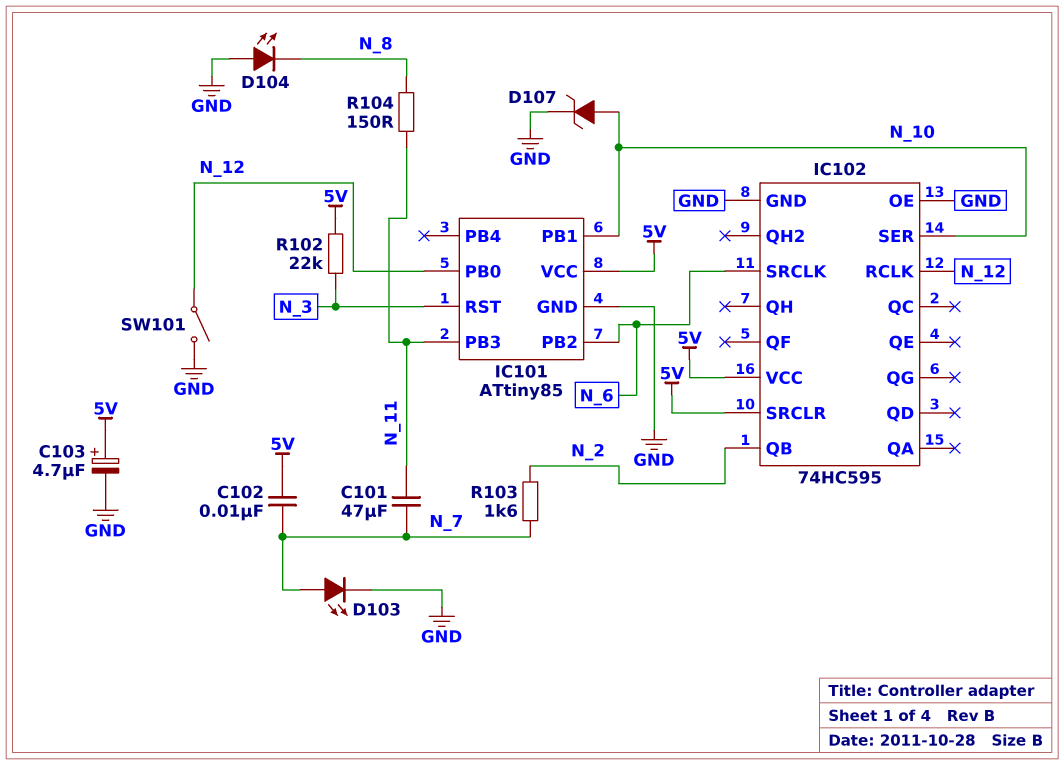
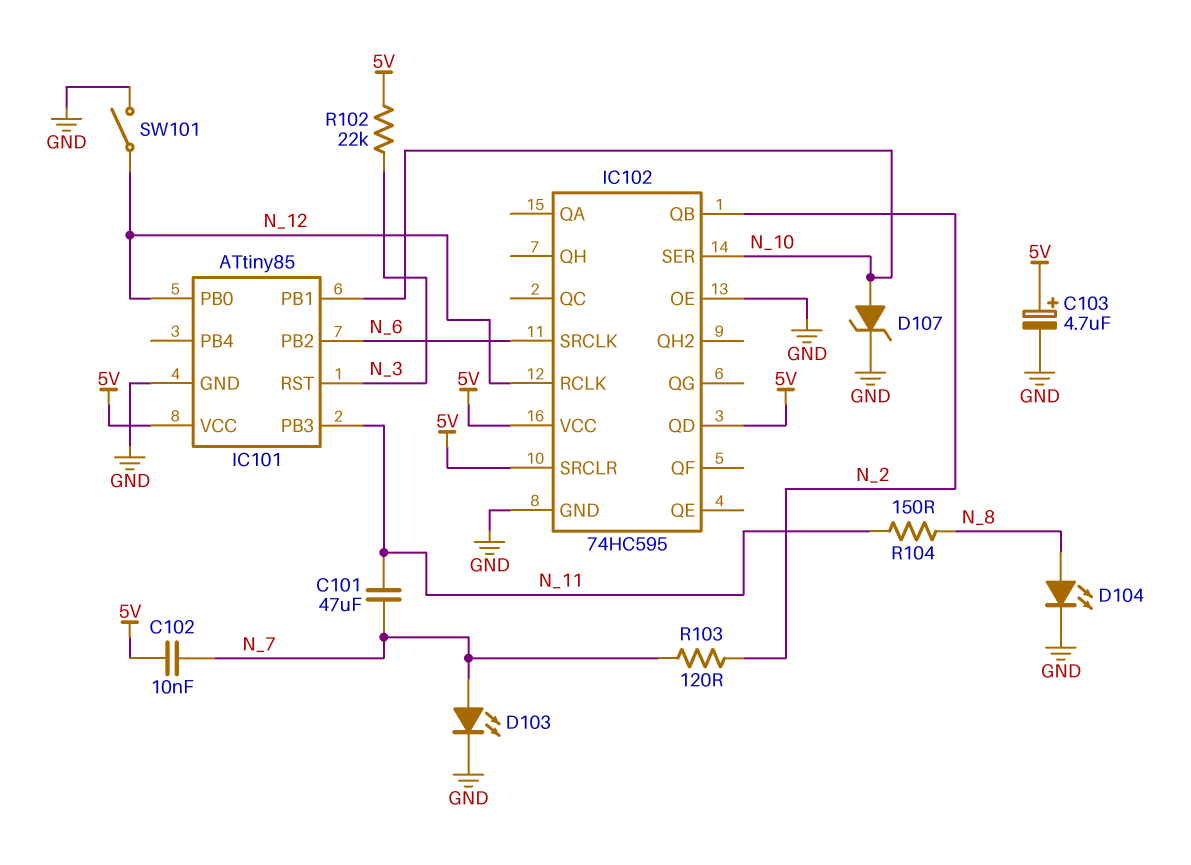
D104: LED (A GND, K N_8) -> LED (A N_8, K GND)
IC102 pin QD: none -> 5V
R103: 1.6k (N_2, N_7) -> 120 (N_2, N_7)

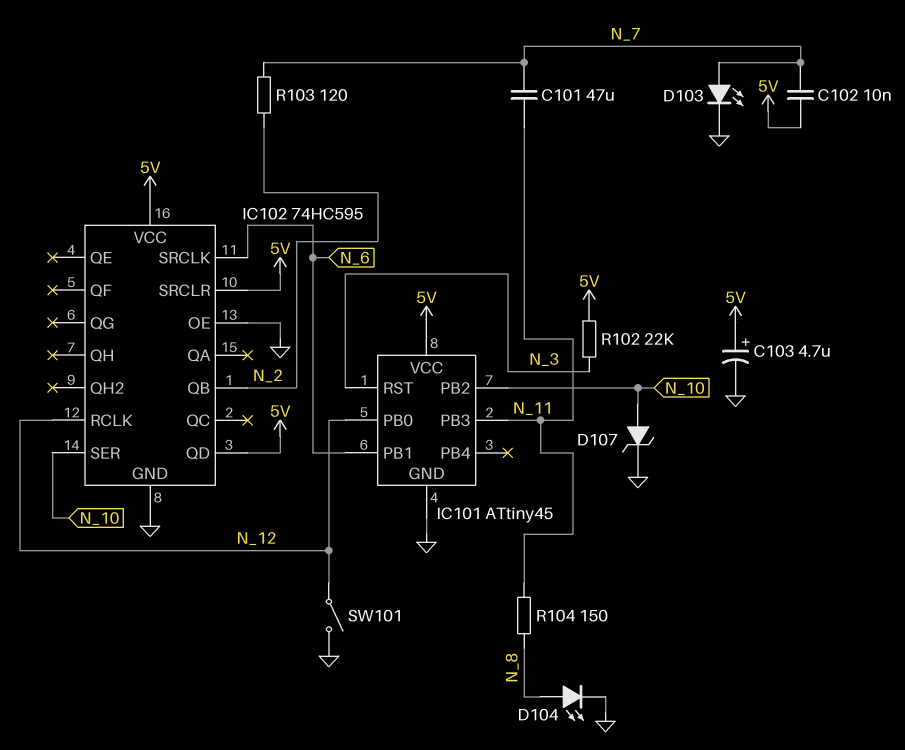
IC101: ATtiny85 -> ATtiny45
IC101 pin PB1: N_10 -> N_6
IC101 pin PB2: N_6 -> N_10

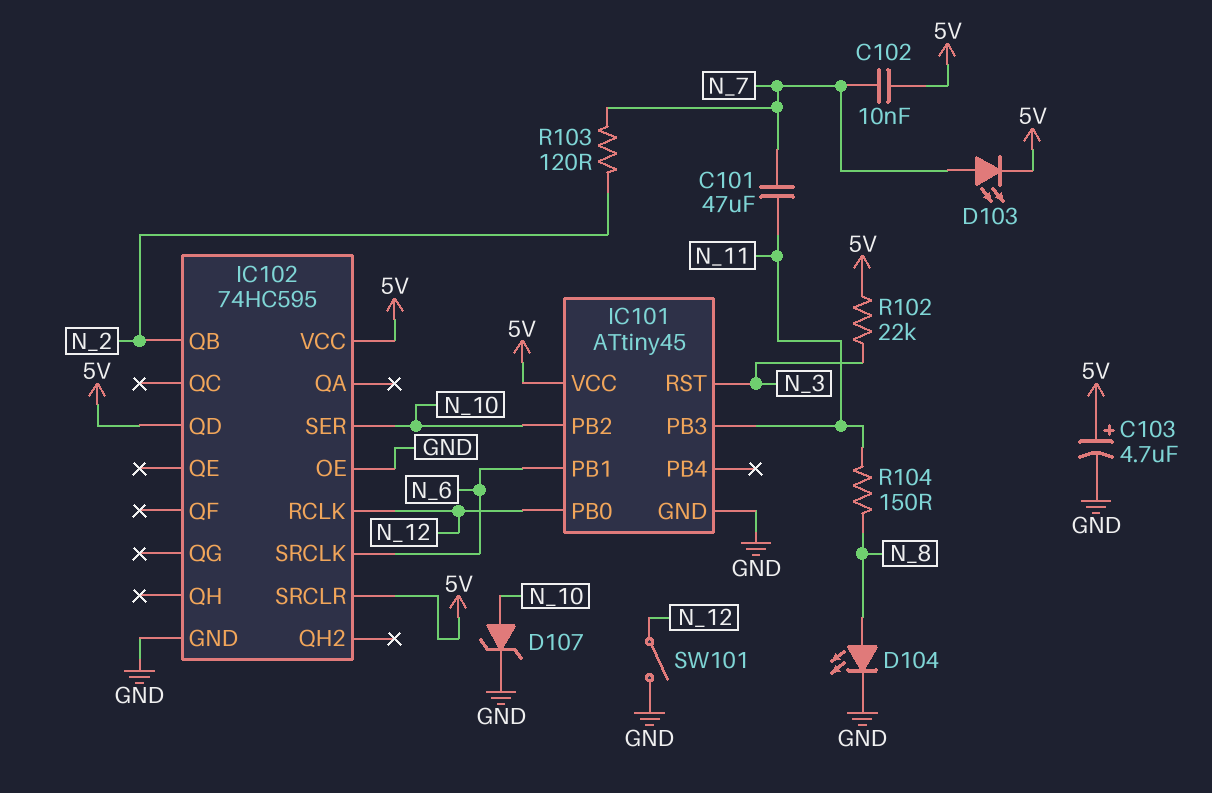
D103: LED (A N_7, K GND) -> LED (A N_7, K 5V)

